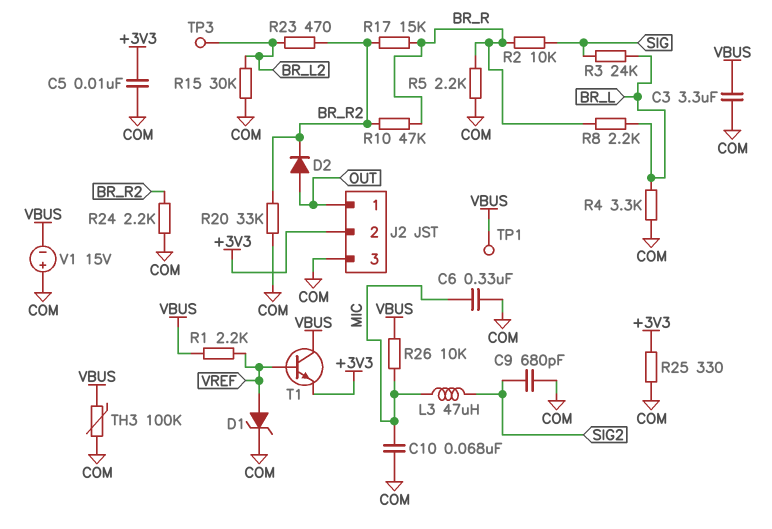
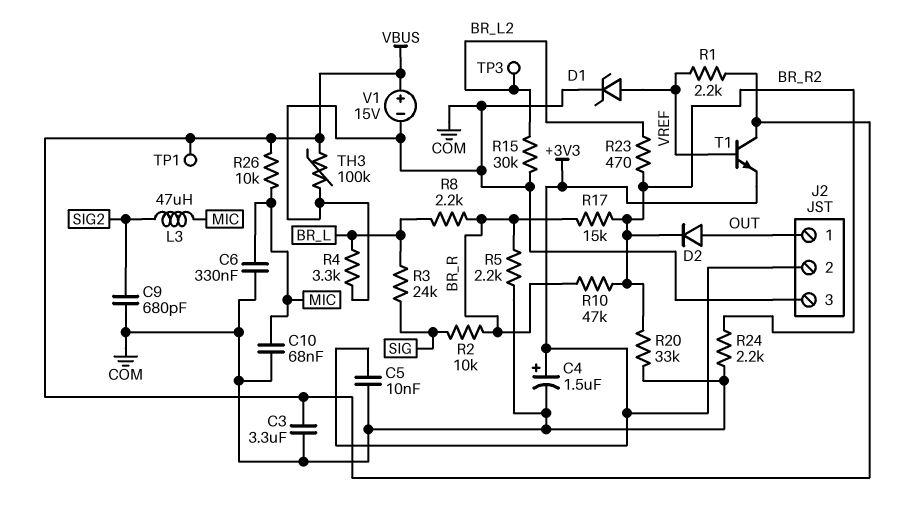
C4: none -> 1.5uF (plus +3V3, minus COM)
R25: 330 (+3V3, COM) -> none
V1: 15V (plus COM, minus VBUS) -> 15V (plus VBUS, minus COM)

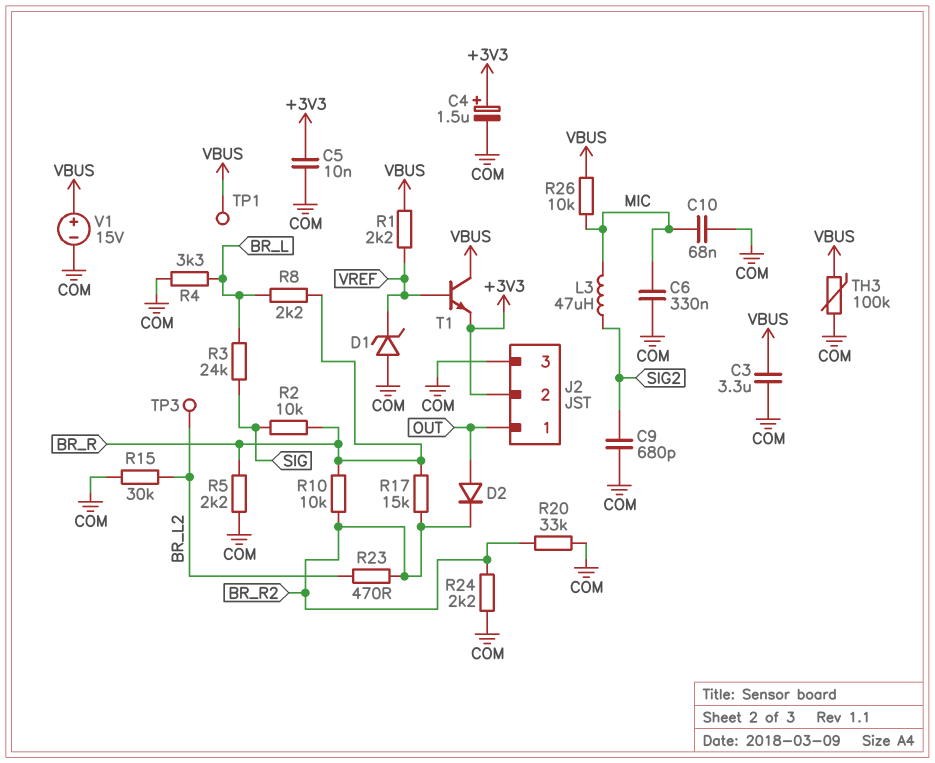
D1: zener (A VREF, K COM) -> zener (A COM, K VREF)
R10: 47k (BR_R, BR_R2) -> 10k (BR_R, BR_R2)

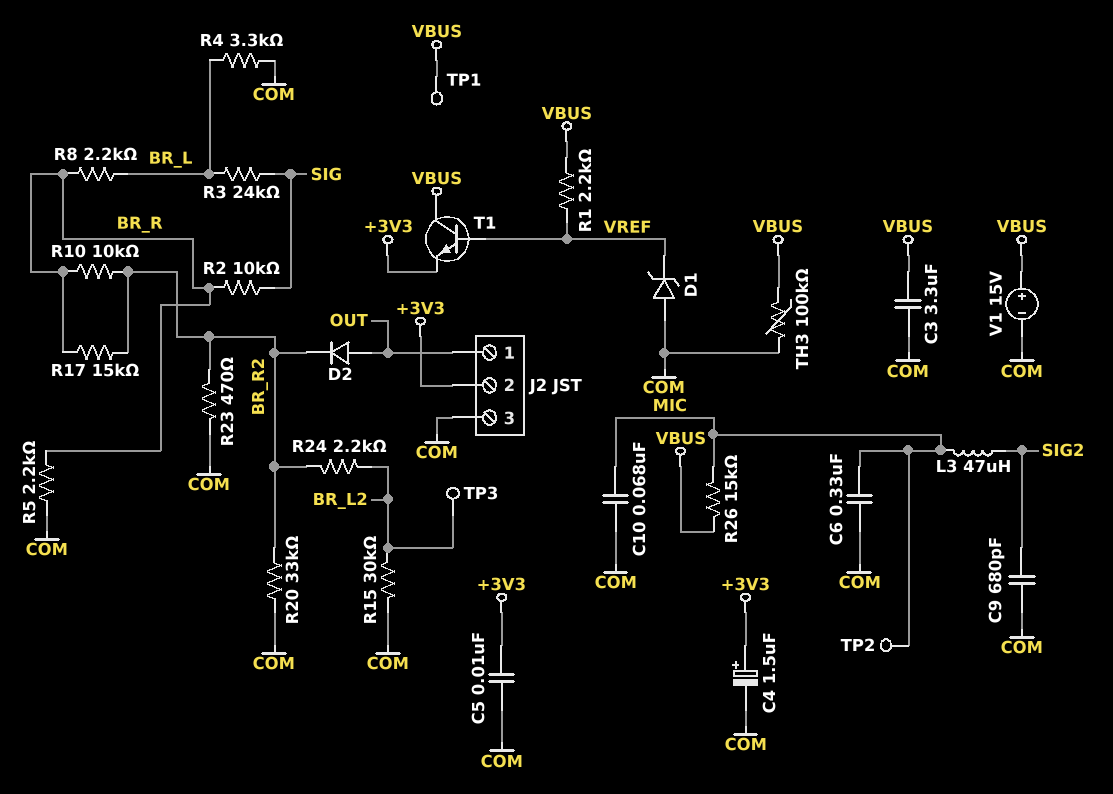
R23: 470 (BR_L2, BR_R2) -> 470 (BR_R2, COM)
R24: 2.2k (BR_R2, COM) -> 2.2k (BR_L2, BR_R2)
R26: 10k (MIC, VBUS) -> 15k (MIC, VBUS)
TP2: none -> test point (MIC)

